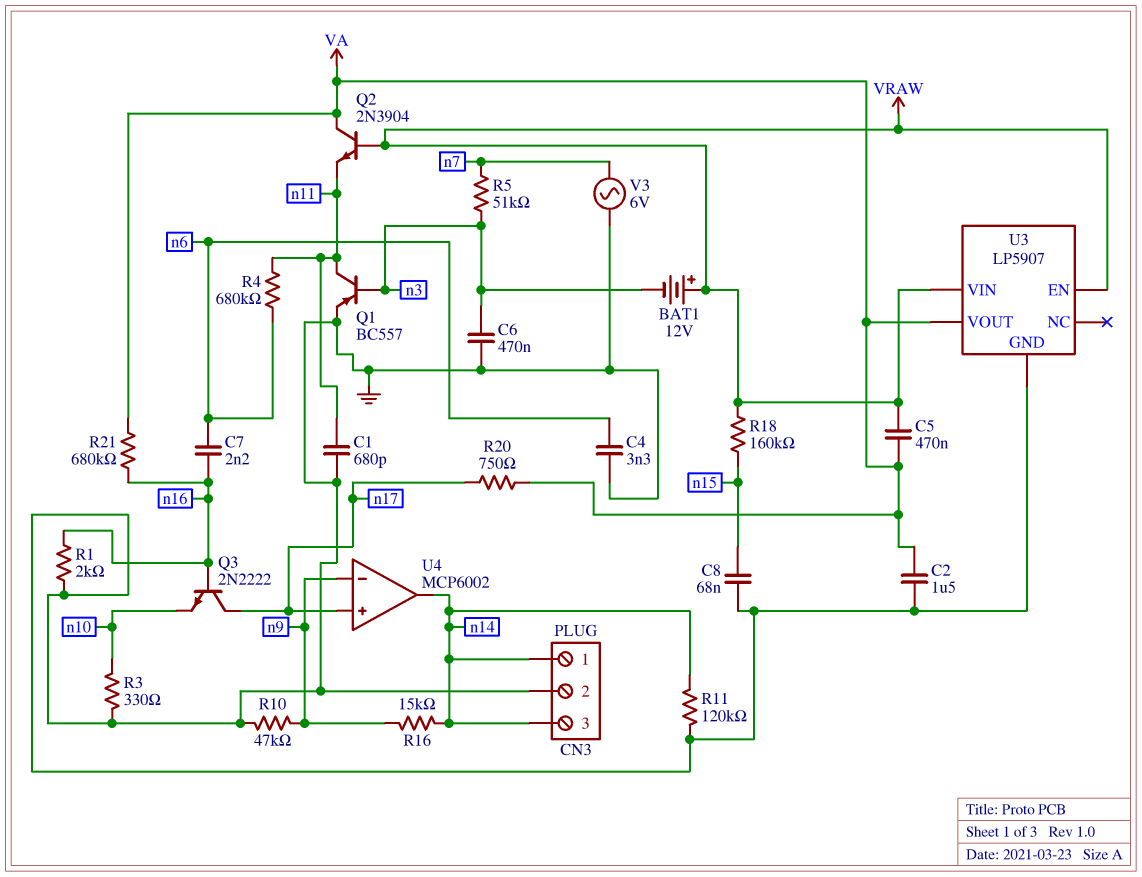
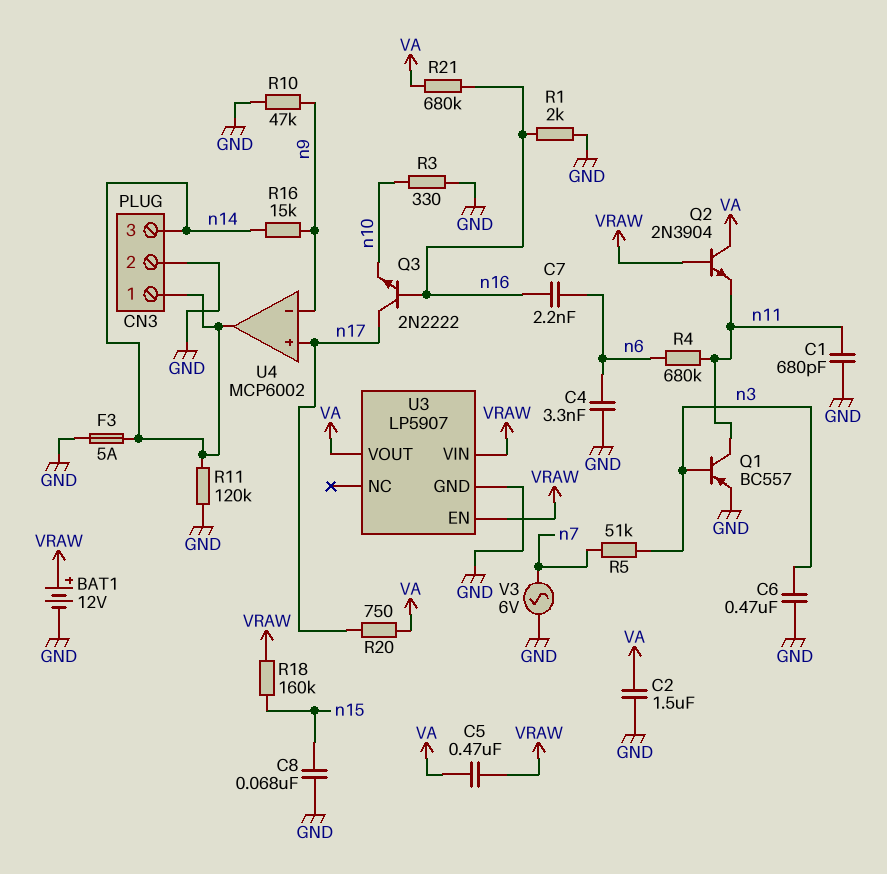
BAT1: 12V (plus VRAW, minus n3) -> 12V (plus VRAW, minus GND)
F3: none -> 5A (GND, n14)

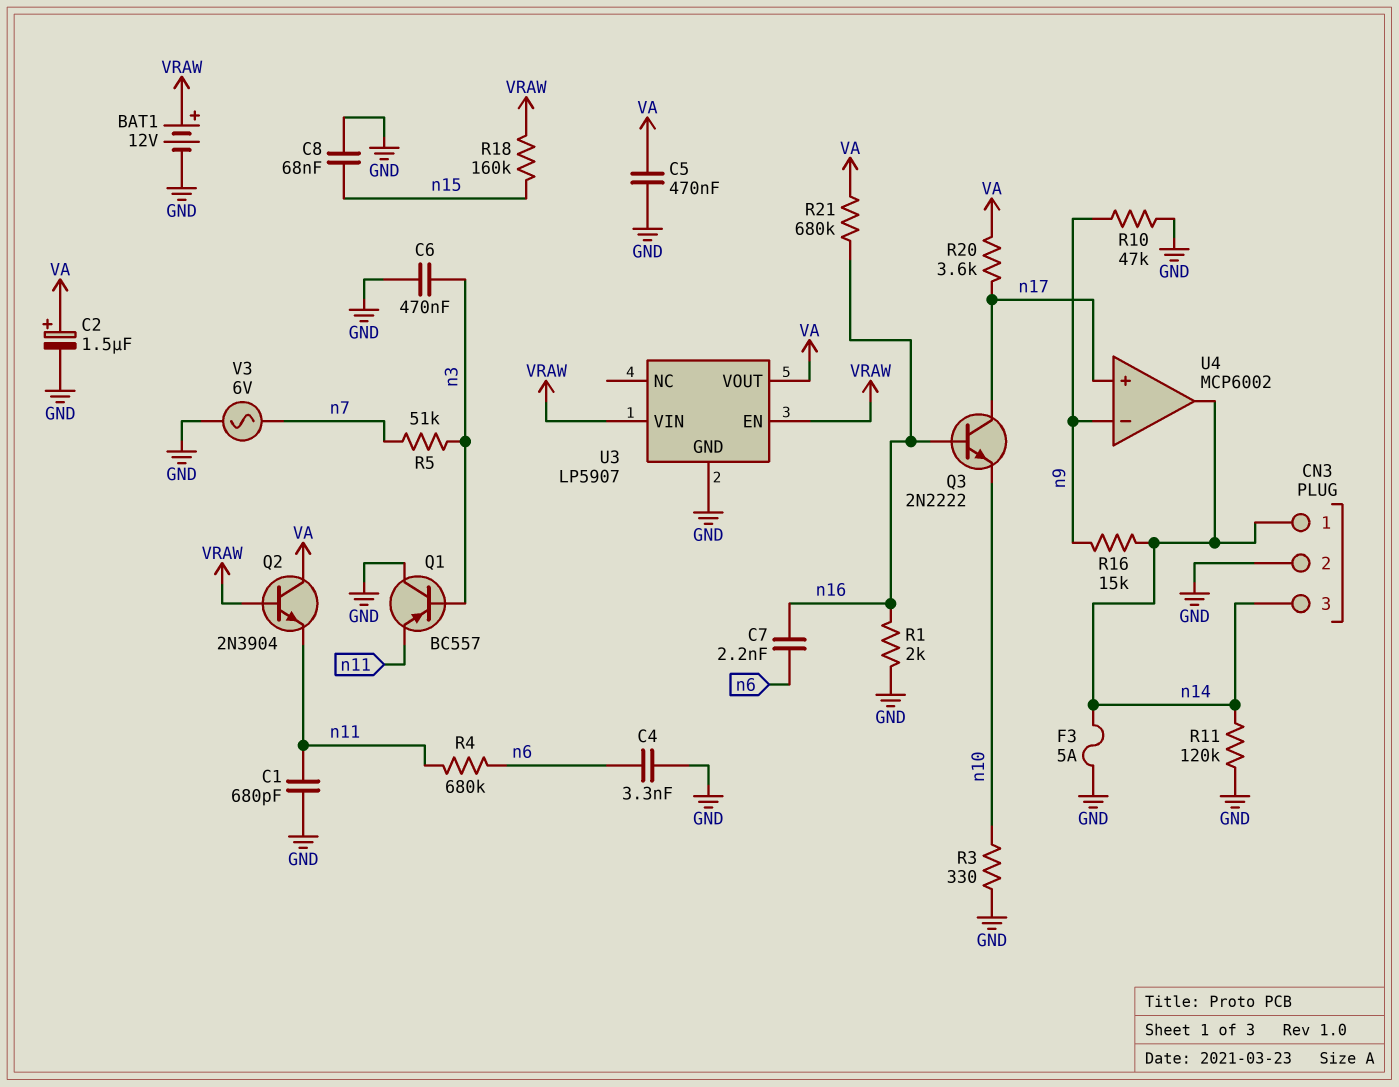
C2: 1.5uF (GND, VA) -> 1.5uF (plus VA, minus GND)
C5: 470nF (VA, VRAW) -> 470nF (GND, VA)
Q1: PNP BC557 (B n3, C n11, E GND) -> PNP BC557 (B n3, C GND, E n11)
R20: 750 (VA, n17) -> 3.6k (VA, n17)

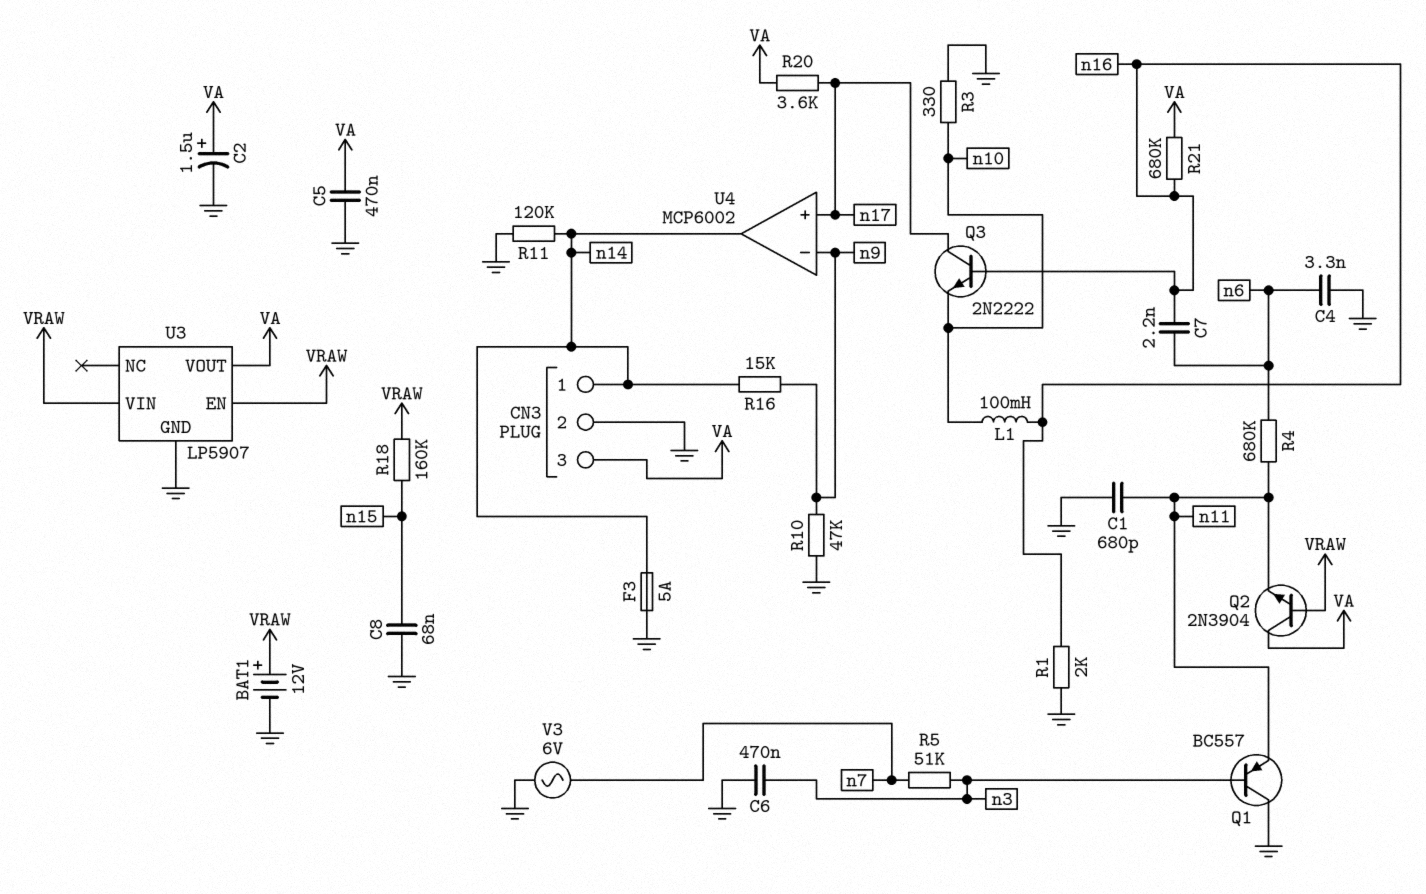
CN3 pin 3: n14 -> VA
L1: none -> 100mH (n10, n16)

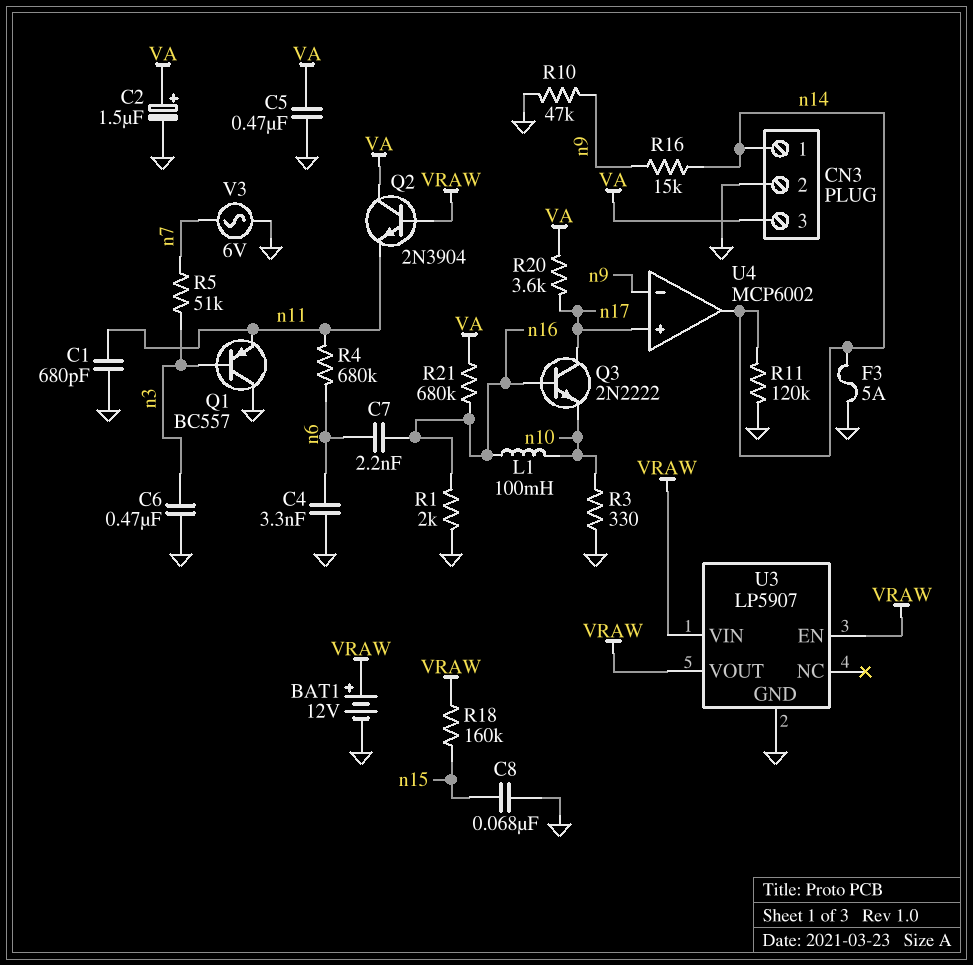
U3 pin VOUT: VA -> VRAW

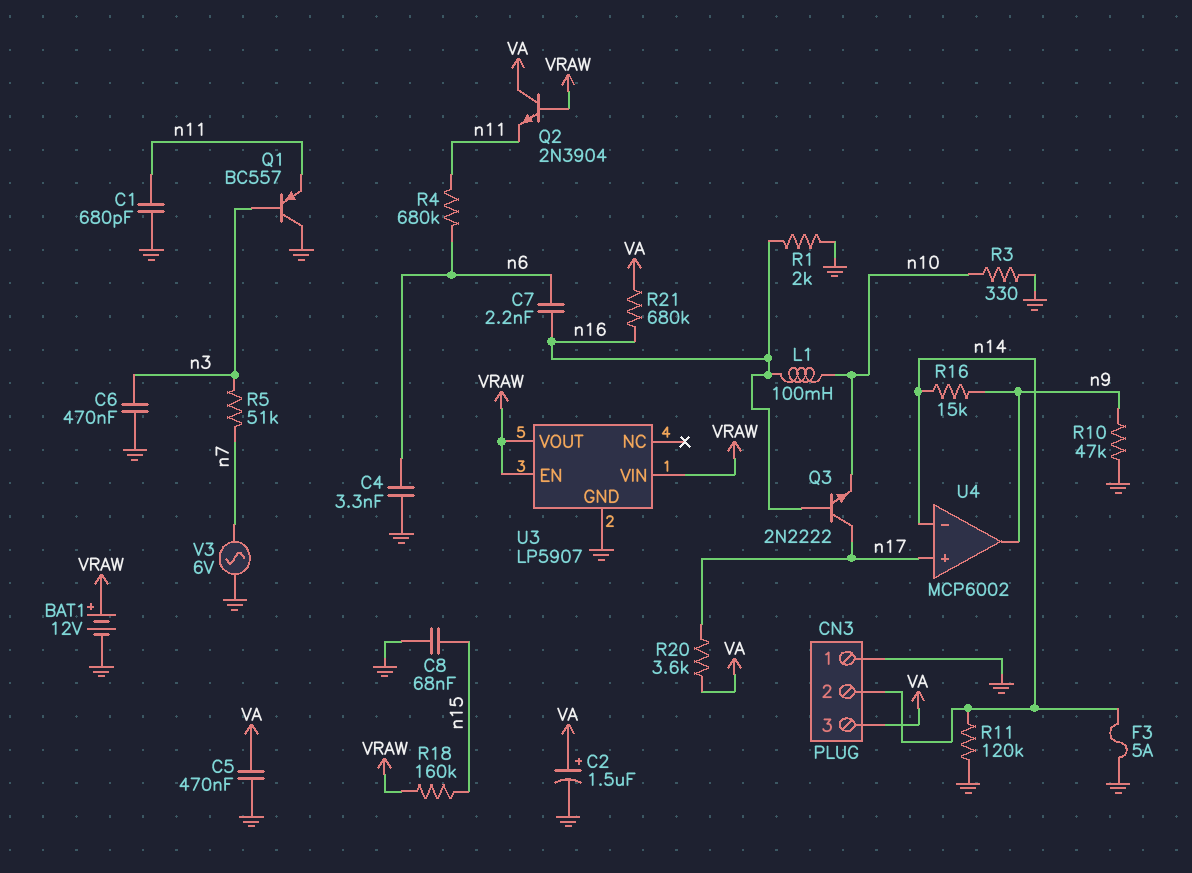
CN3 pin 1: n14 -> GND
CN3 pin 2: GND -> n14
U4 pin in-: n9 -> n14
U4 pin out: n14 -> n9

